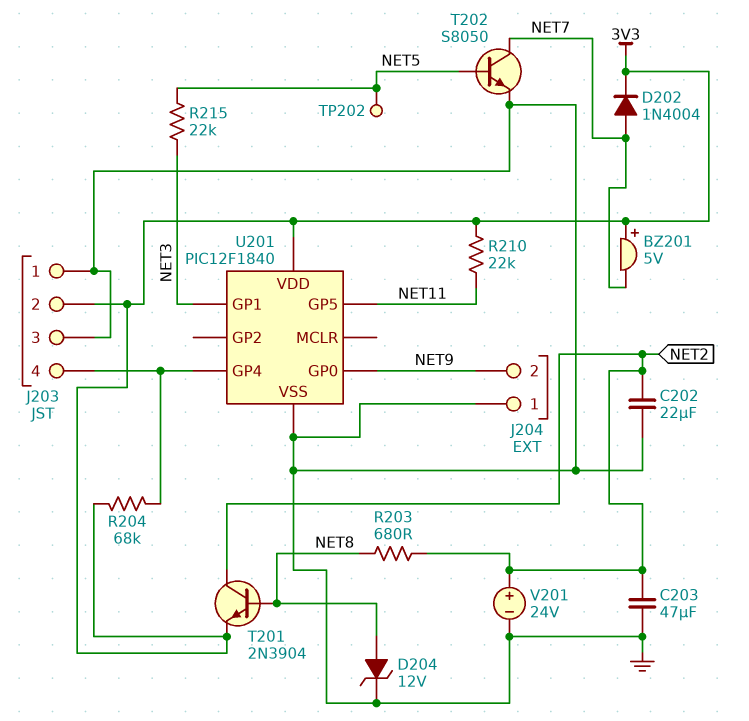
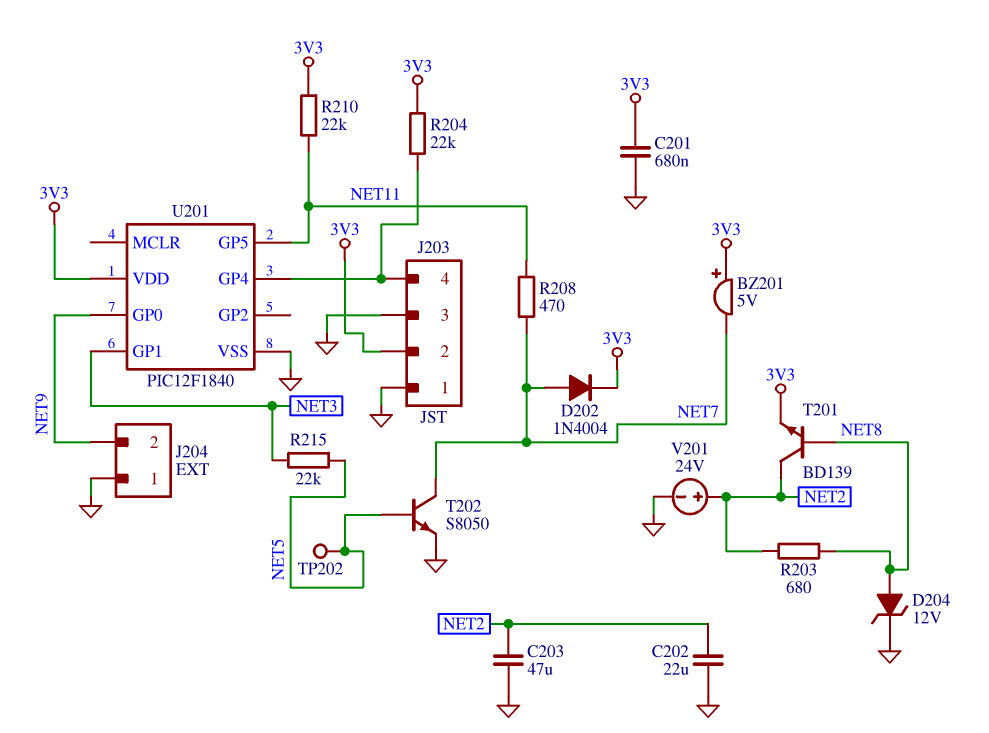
C201: none -> 680nF (3V3, GND)
R204: 68k (3V3, J203/4) -> 22k (3V3, J203/4)
R208: none -> 470 (NET7, NET11)
T201: NPN 2N3904 (B NET8, C NET2, E 3V3) -> NPN BD139 (B NET8, C NET2, E 3V3)

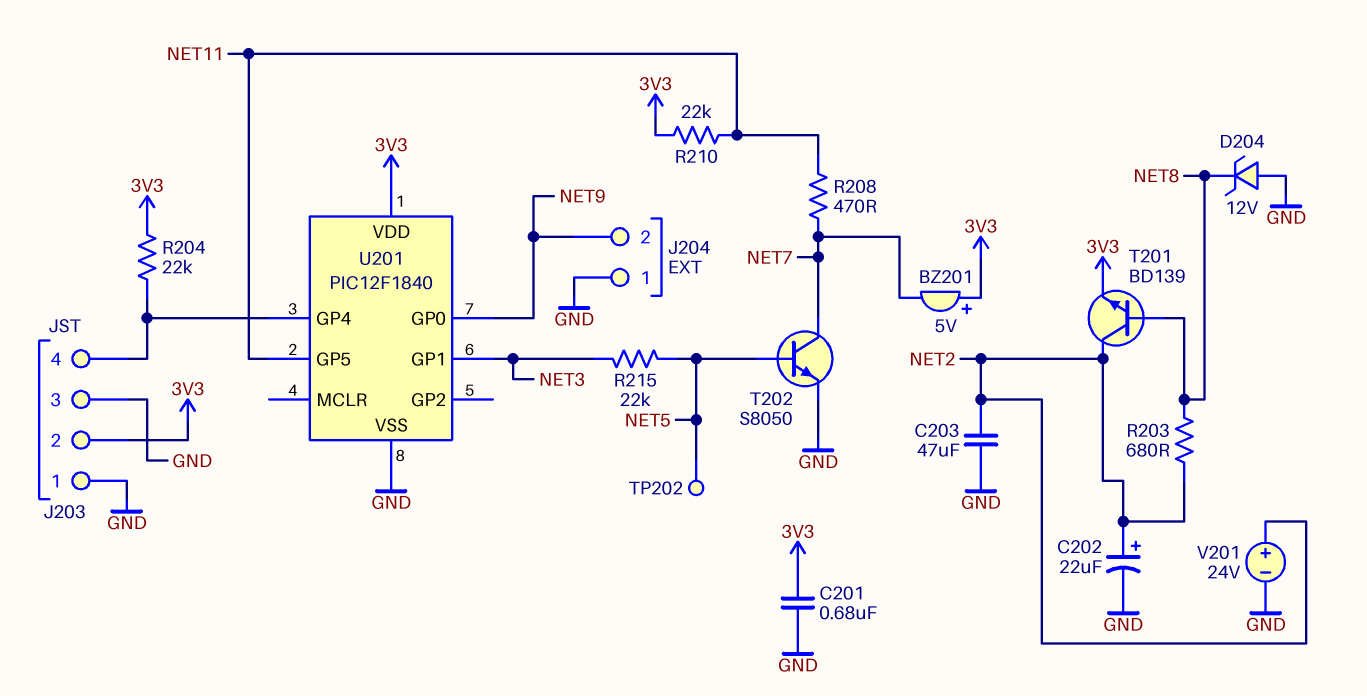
C202: 22uF (GND, NET2) -> 22uF (plus NET2, minus GND)
D202: diode 1N4004 (A NET7, K 3V3) -> none
D204: zener 12V (A NET8, K GND) -> zener 12V (A GND, K NET8)

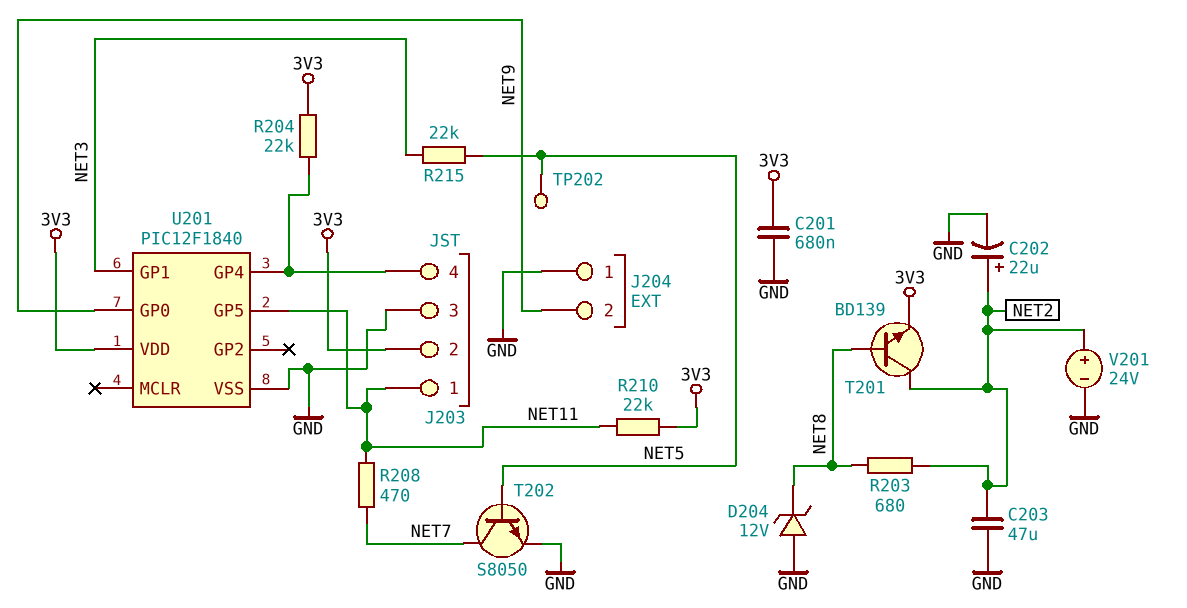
BZ201: buzzer 5V (plus 3V3, minus NET7) -> none
J203 pin 1: GND -> NET11

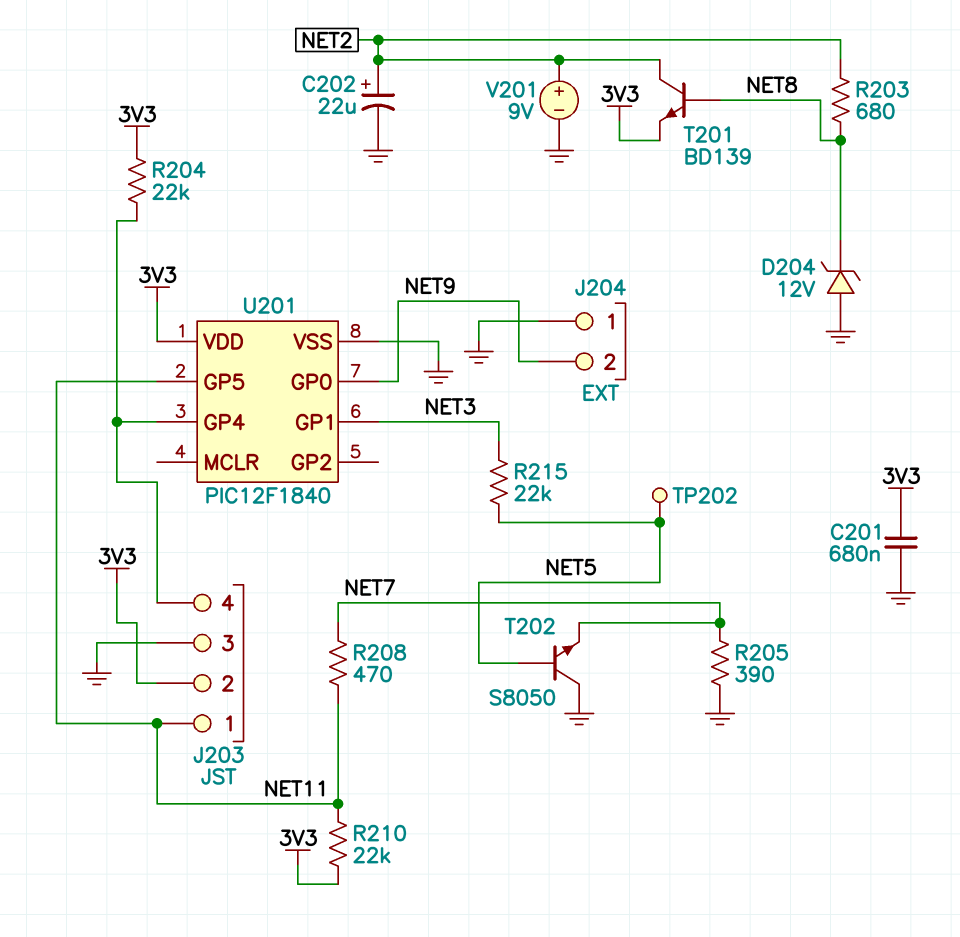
C203: 47uF (GND, NET2) -> none
R205: none -> 390 (GND, NET7)
T202: NPN S8050 (B NET5, C NET7, E GND) -> NPN S8050 (B NET5, C GND, E NET7)
V201: 24V (plus NET2, minus GND) -> 9V (plus NET2, minus GND)

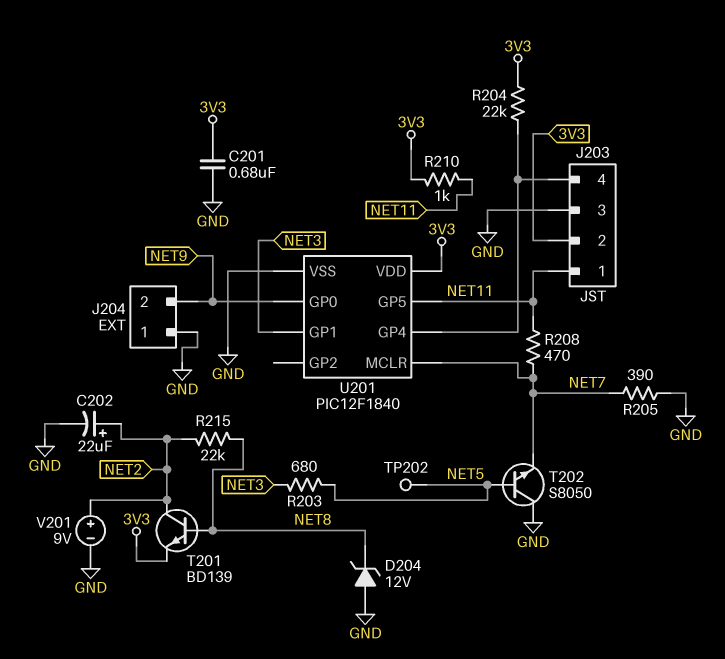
R203: 680 (NET2, NET8) -> 680 (NET3, NET5)
R210: 22k (3V3, NET11) -> 1k (3V3, NET11)
R215: 22k (NET3, NET5) -> 22k (NET2, NET8)
U201 pin MCLR: none -> NET7

